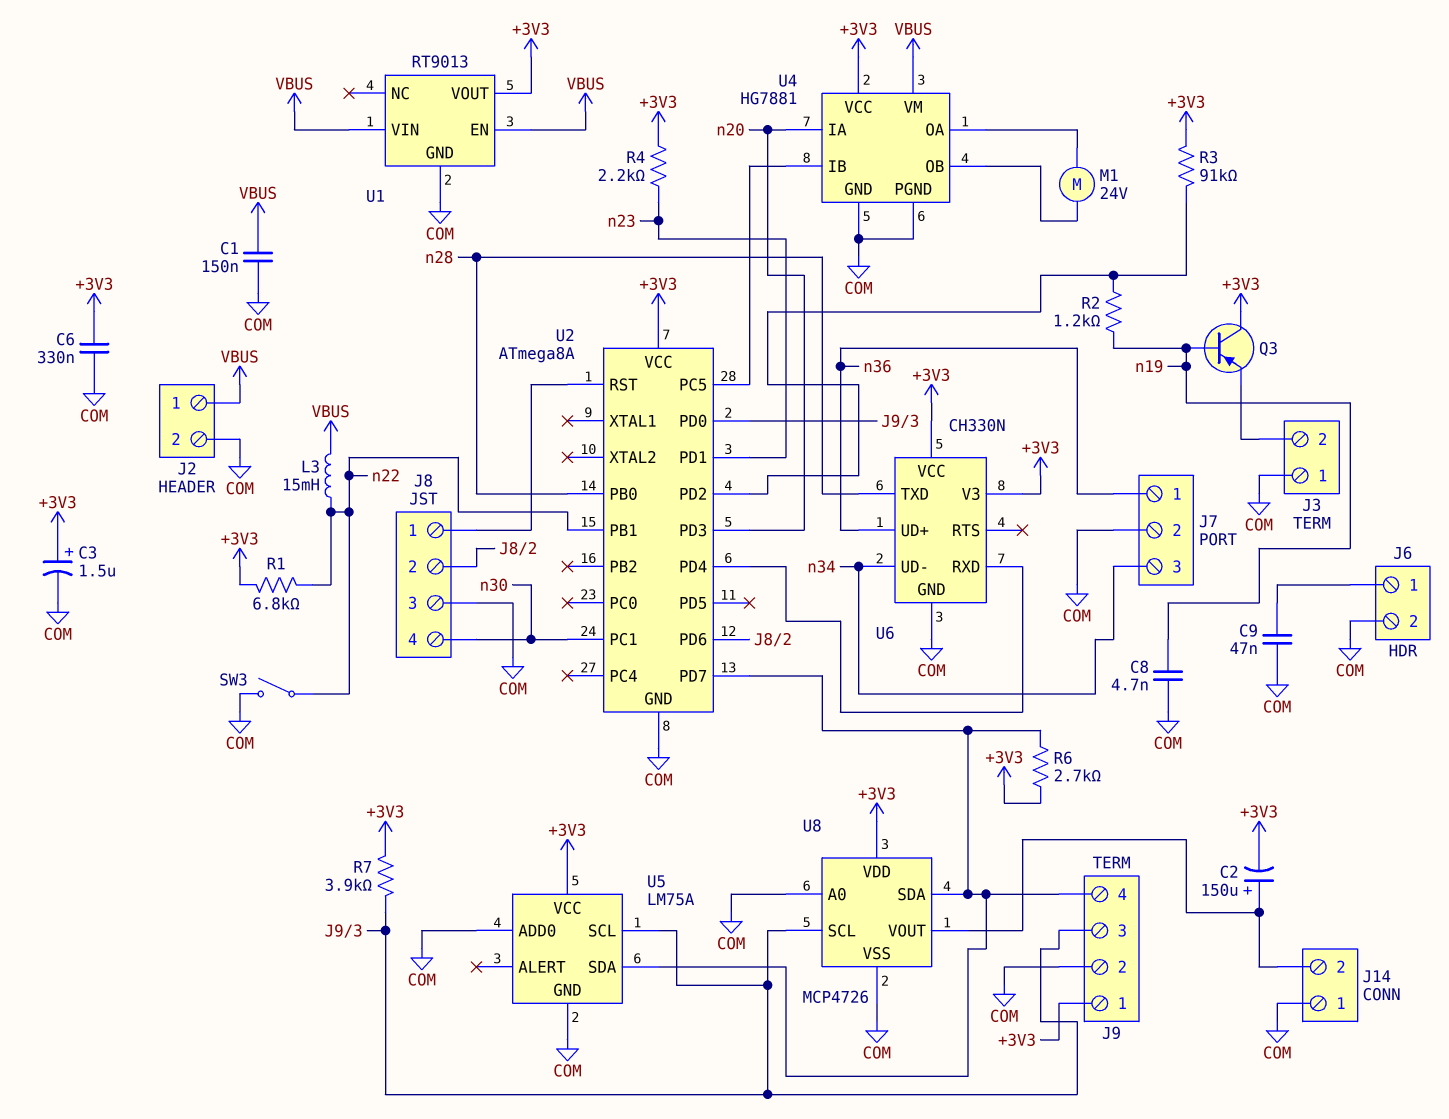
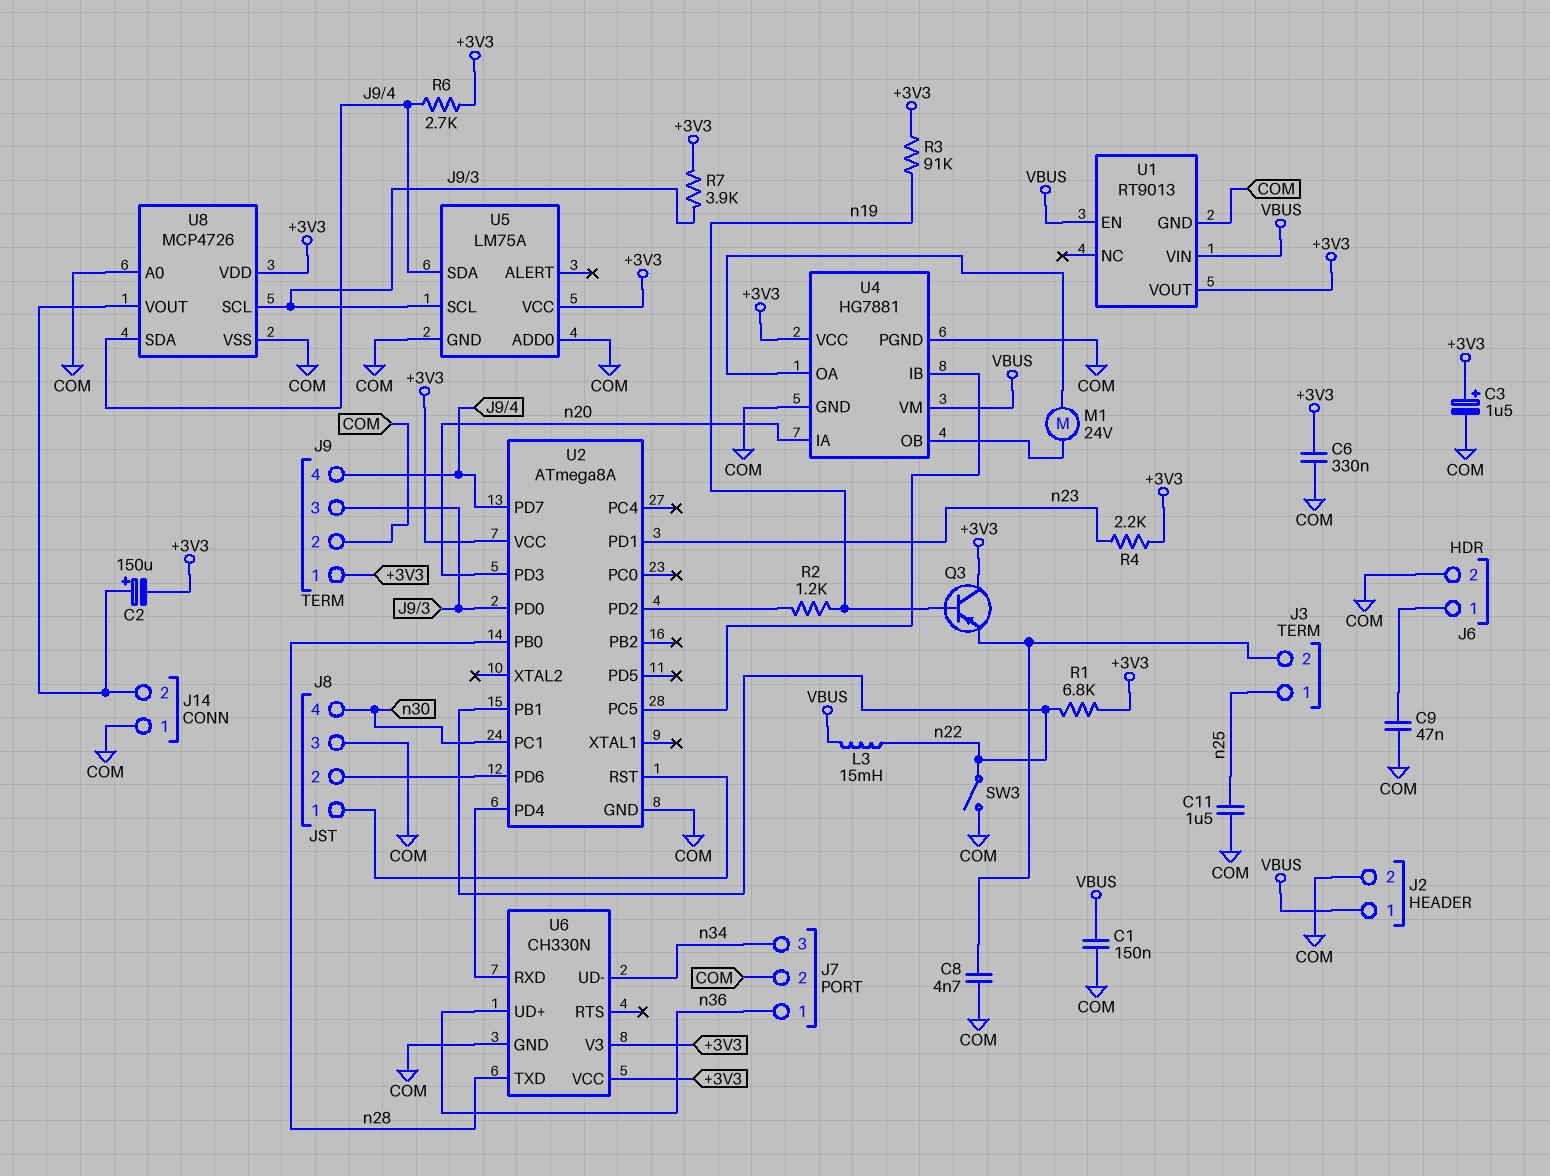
C8: 4.7nF (COM, n19) -> 4.7nF (COM, J3/2)
C11: none -> 1.5uF (COM, n25)
J3 pin 1: COM -> n25
R3: 91k (+3V3, U2/PD2) -> 91k (+3V3, n19)

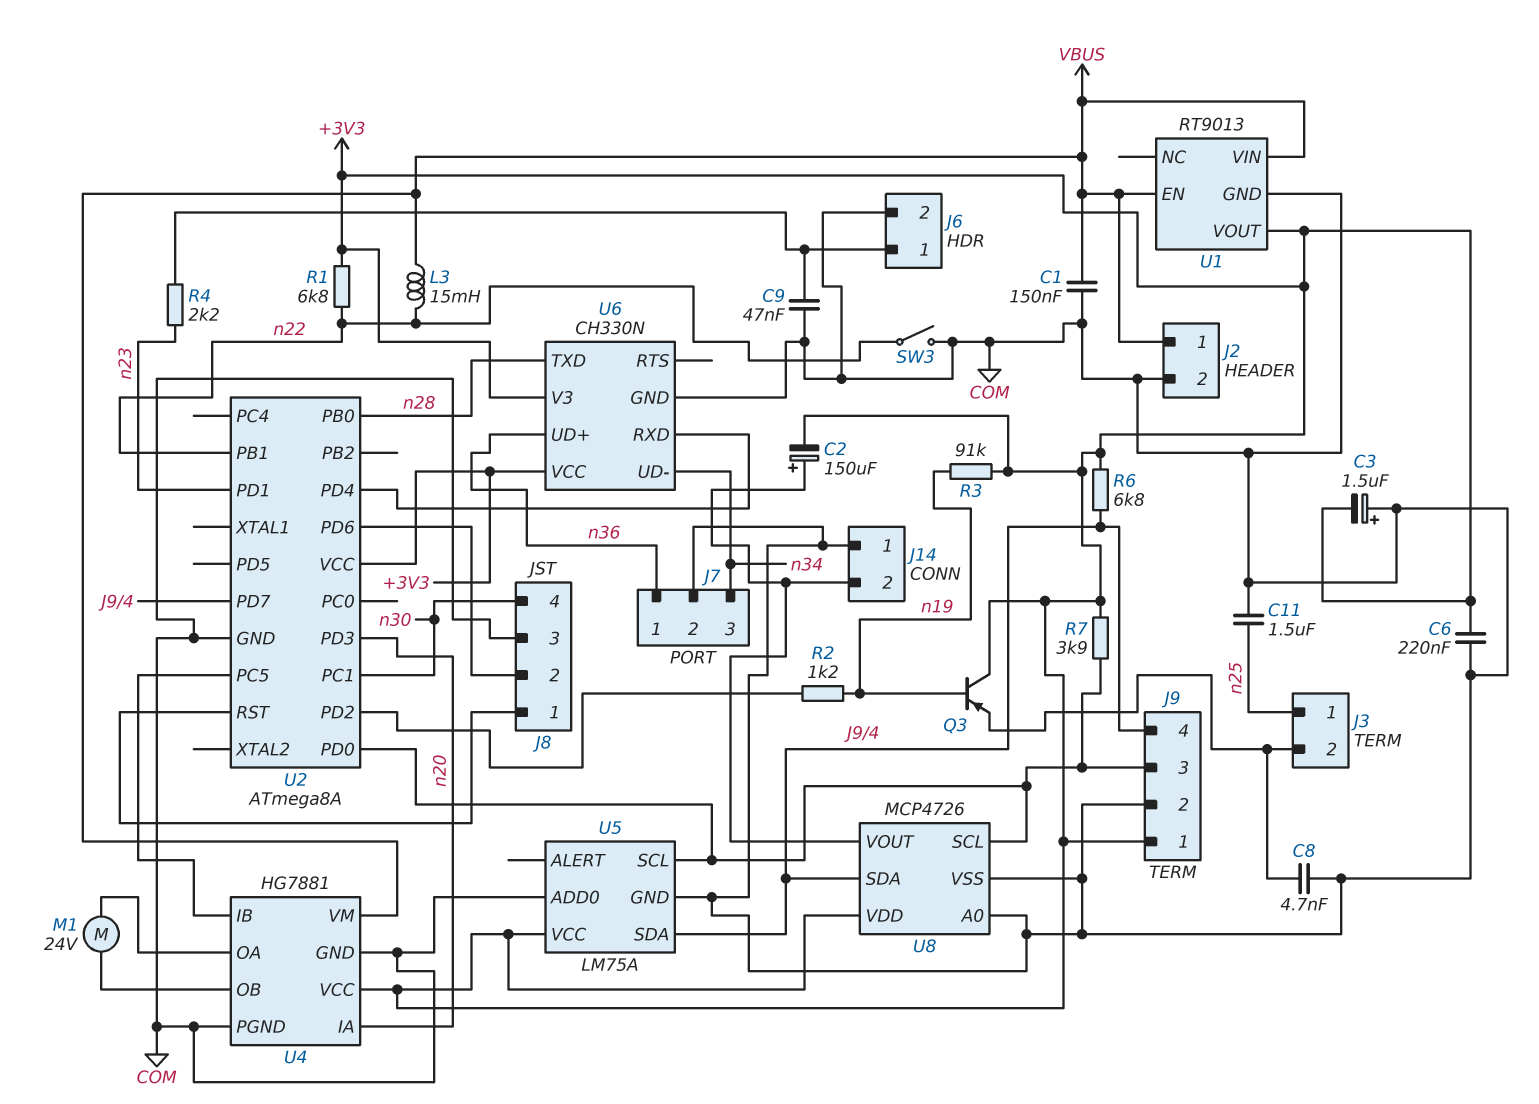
C3: 1.5uF (plus +3V3, minus COM) -> 1.5uF (plus COM, minus +3V3)
C6: 330nF (+3V3, COM) -> 220nF (+3V3, COM)
R4: 2.2k (+3V3, n23) -> 2.2k (J6/1, n23)
R6: 2.7k (+3V3, J9/4) -> 6.8k (+3V3, J9/4)

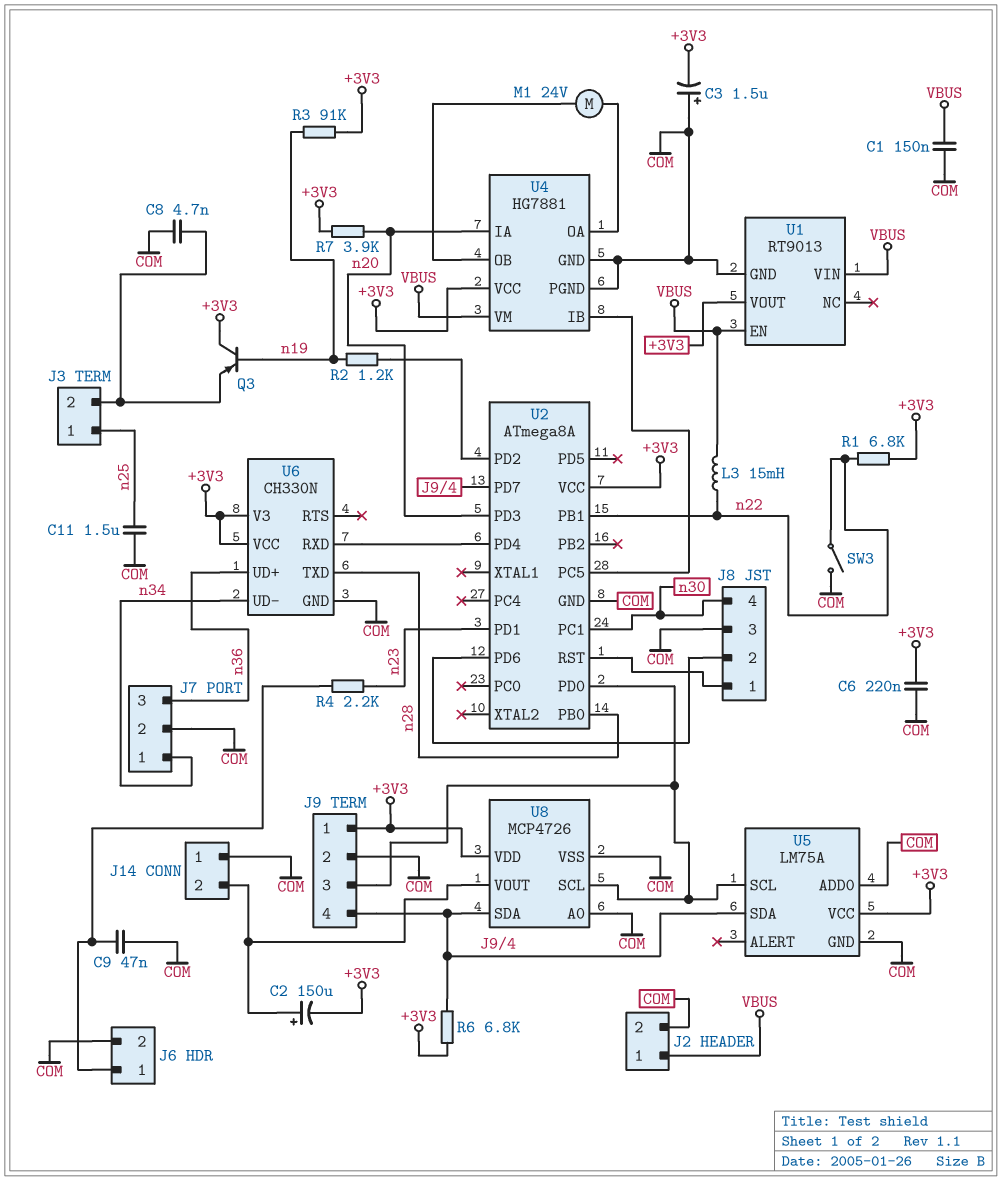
J7 pin 1: n36 -> n34
J7 pin 3: n34 -> n36
R7: 3.9k (+3V3, J9/3) -> 3.9k (+3V3, n20)

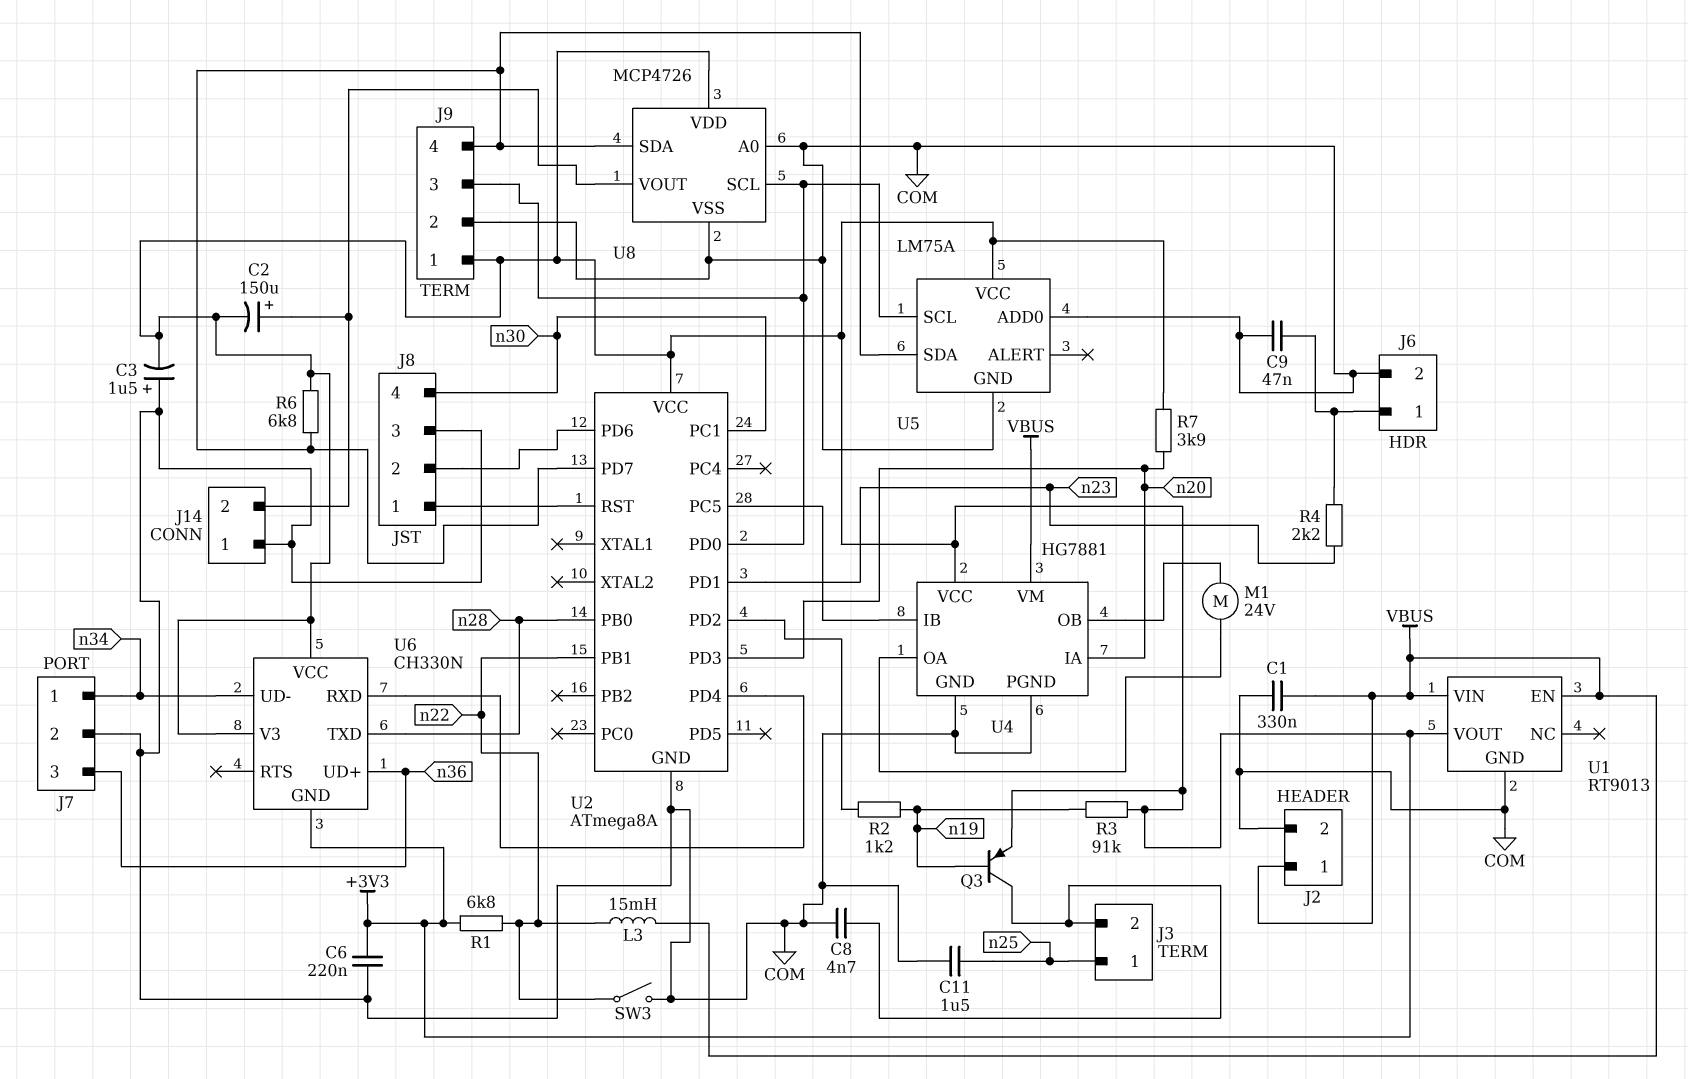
C1: 150nF (COM, VBUS) -> 330nF (COM, VBUS)
Q3: PNP (B n19, C +3V3, E J3/2) -> PNP (B n19, C J3/2, E +3V3)
U6 pin GND: COM -> +3V3

